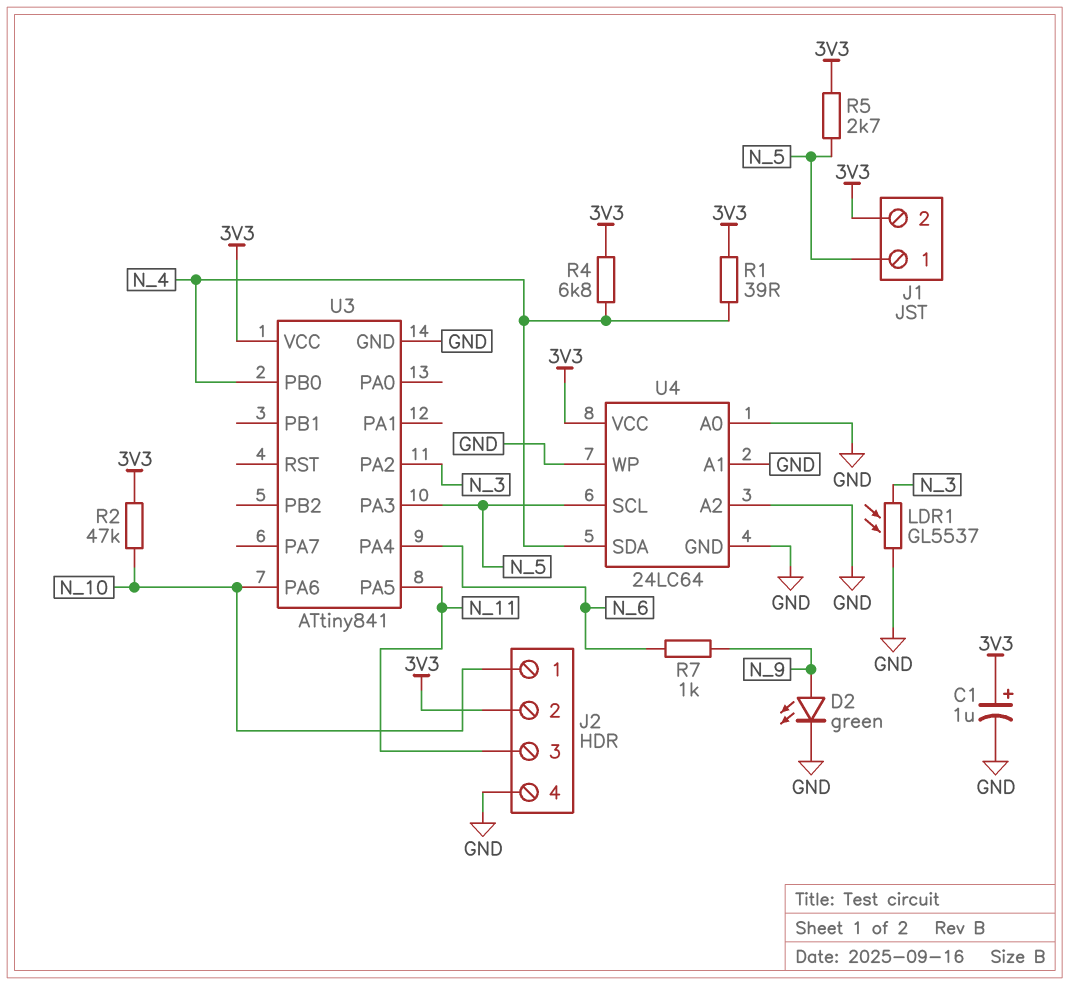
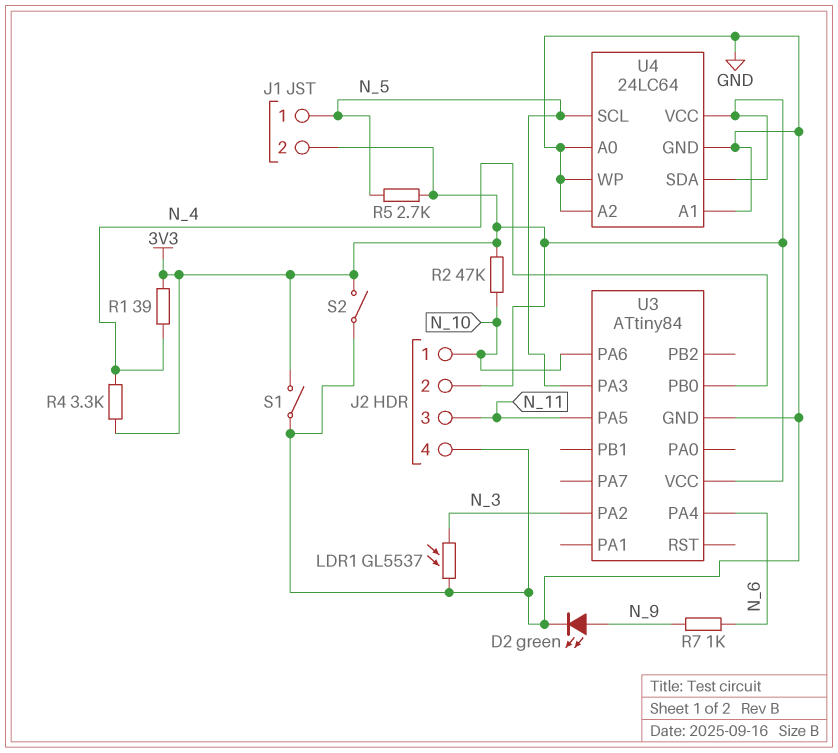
C1: 1uF (plus 3V3, minus GND) -> none
R4: 6.8k (3V3, N_4) -> 3.3k (3V3, N_4)
S1: none -> switch (3V3, GND)
S2: none -> switch (3V3, GND)
U3: ATtiny841 -> ATtiny84
U4 pin SDA: N_4 -> 3V3

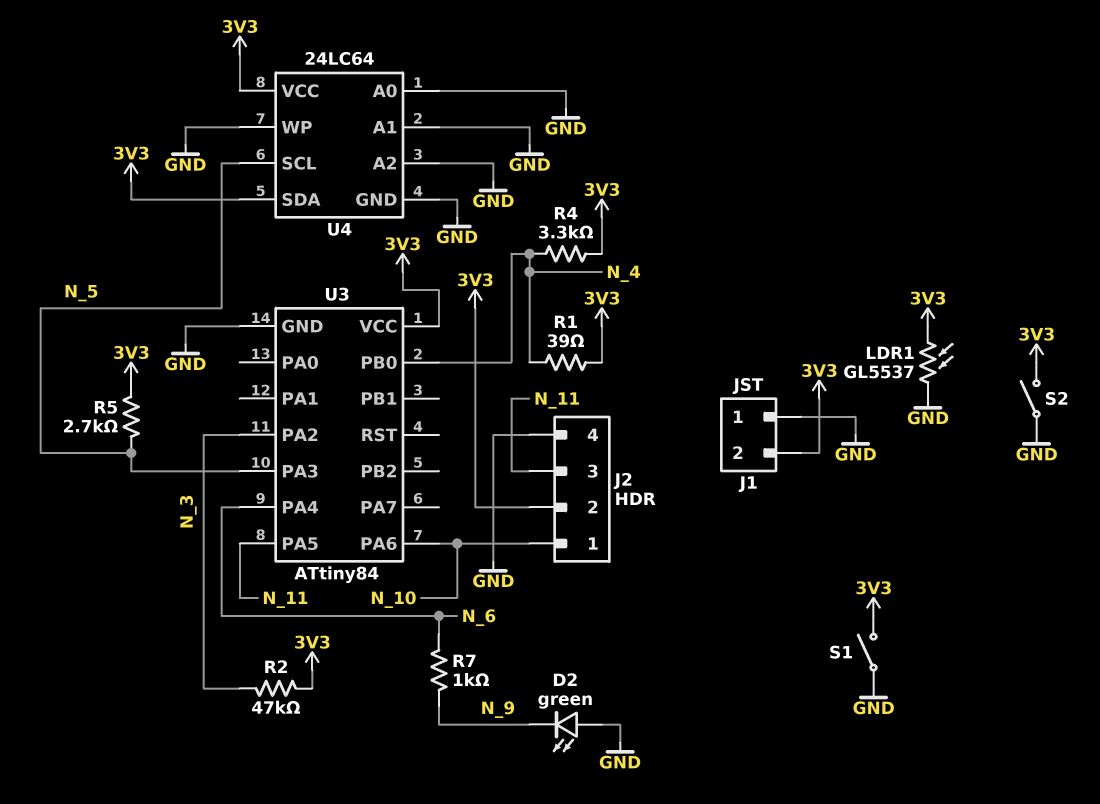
D2: LED green (A N_9, K GND) -> LED green (A GND, K N_9)
J1 pin 1: N_5 -> GND
LDR1: GL5537 (GND, N_3) -> GL5537 (3V3, GND)
R2: 47k (3V3, N_10) -> 47k (3V3, N_3)

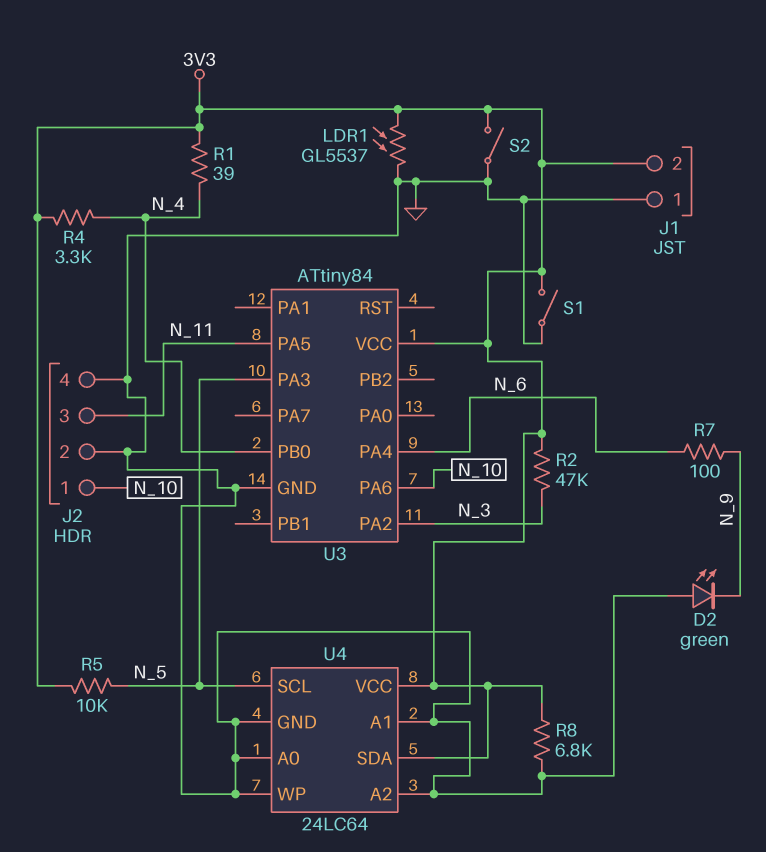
J2 pin 2: 3V3 -> GND
R5: 2.7k (3V3, N_5) -> 10k (3V3, N_5)
R7: 1k (N_6, N_9) -> 100 (N_6, N_9)
R8: none -> 6.8k (3V3, GND)

